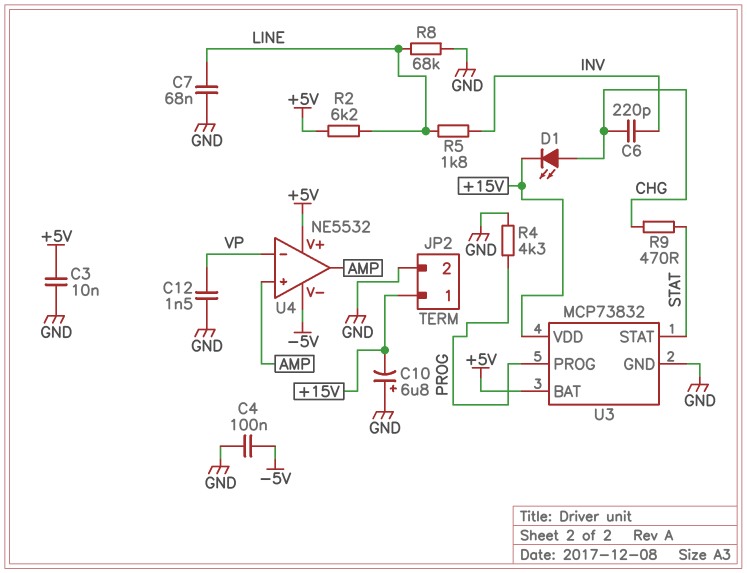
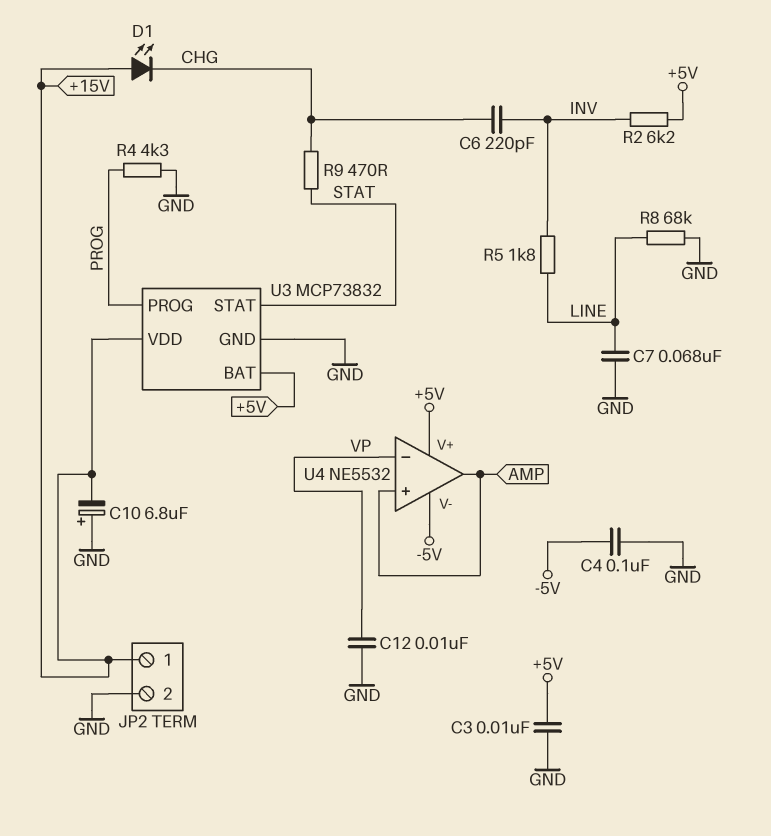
C12: 1.5nF (GND, VP) -> 10nF (GND, VP)
D1: LED (A CHG, K +15V) -> LED (A +15V, K CHG)
R2: 6.2k (+5V, LINE) -> 6.2k (+5V, INV)

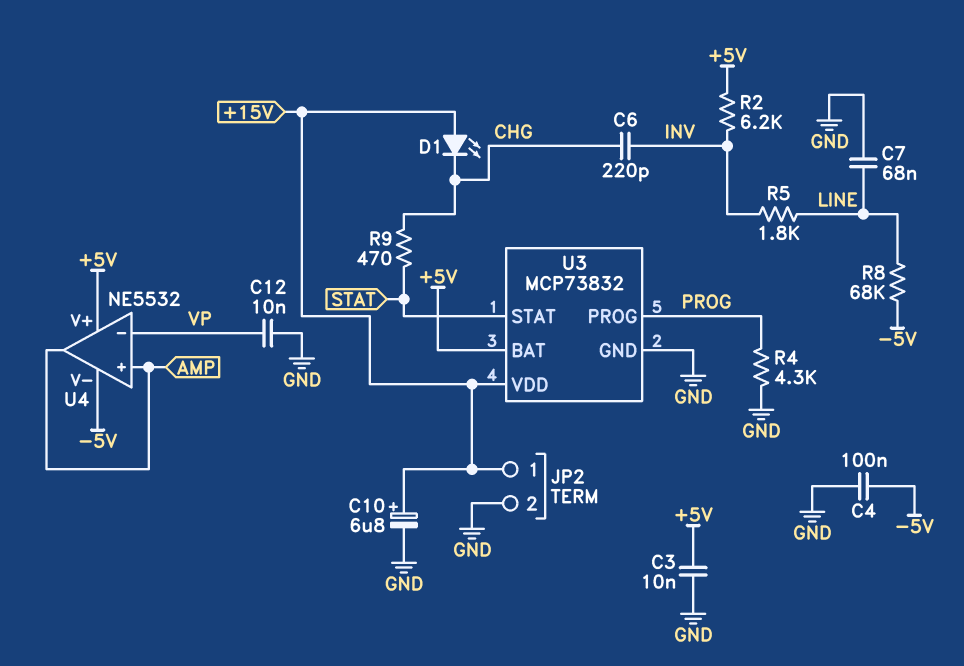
C10: 6.8uF (plus GND, minus +15V) -> 6.8uF (plus +15V, minus GND)
R8: 68k (GND, LINE) -> 68k (-5V, LINE)

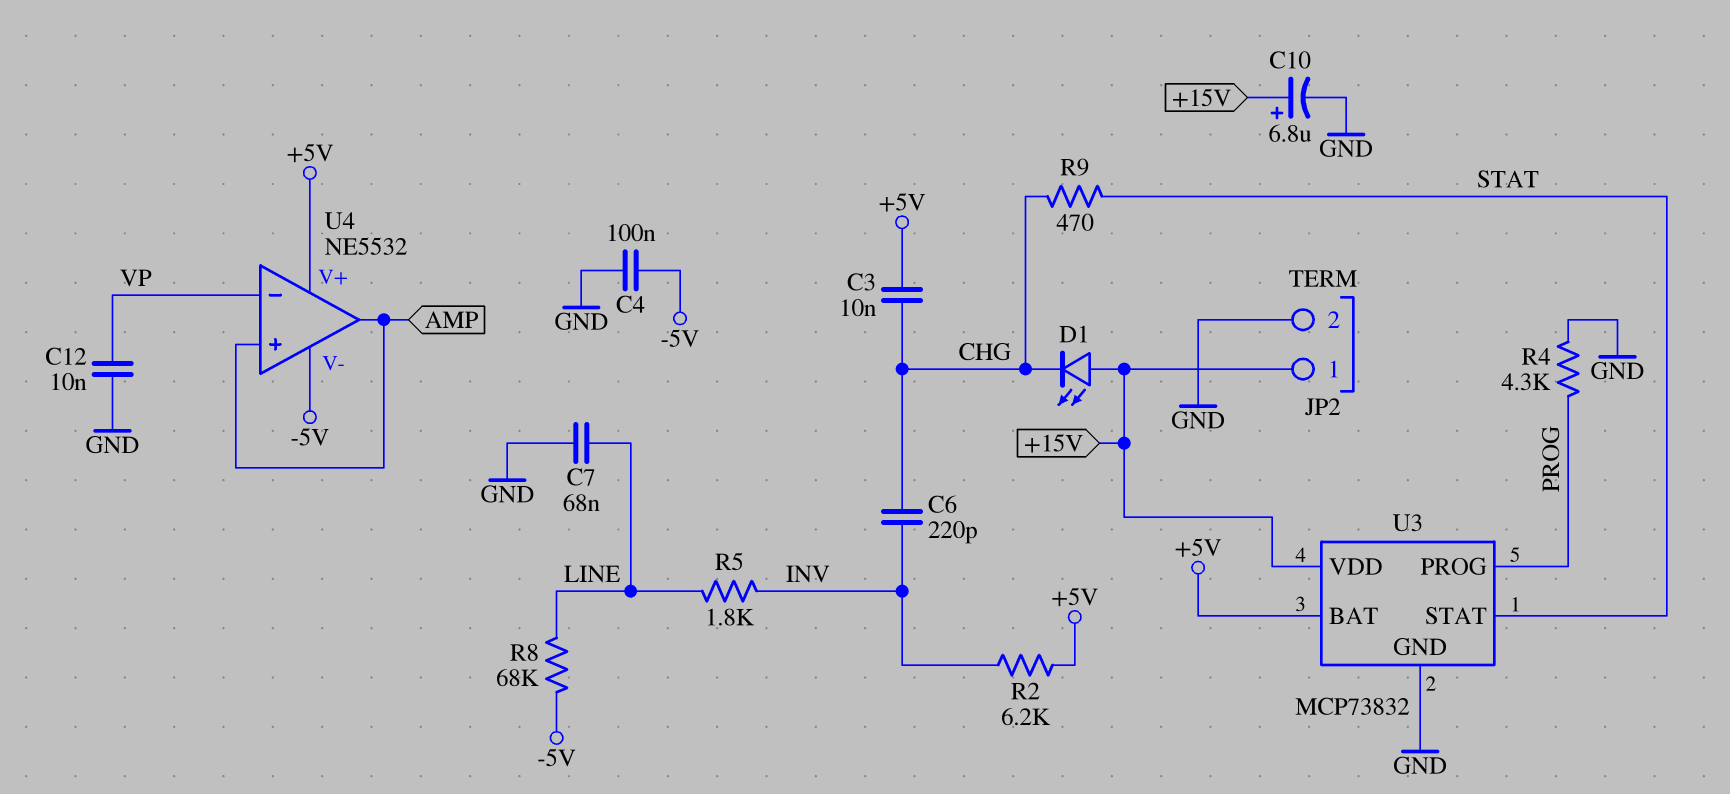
C3: 10nF (+5V, GND) -> 10nF (+5V, CHG)

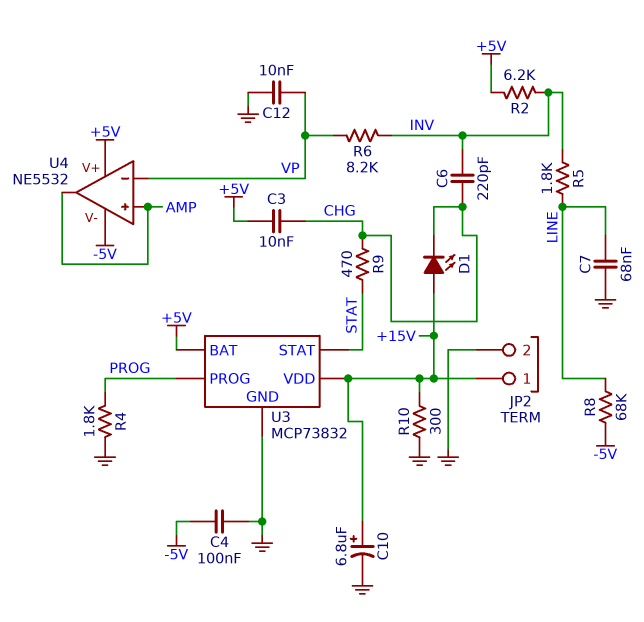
R4: 4.3k (GND, PROG) -> 1.8k (GND, PROG)
R6: none -> 8.2k (INV, VP)
R10: none -> 300 (+15V, GND)

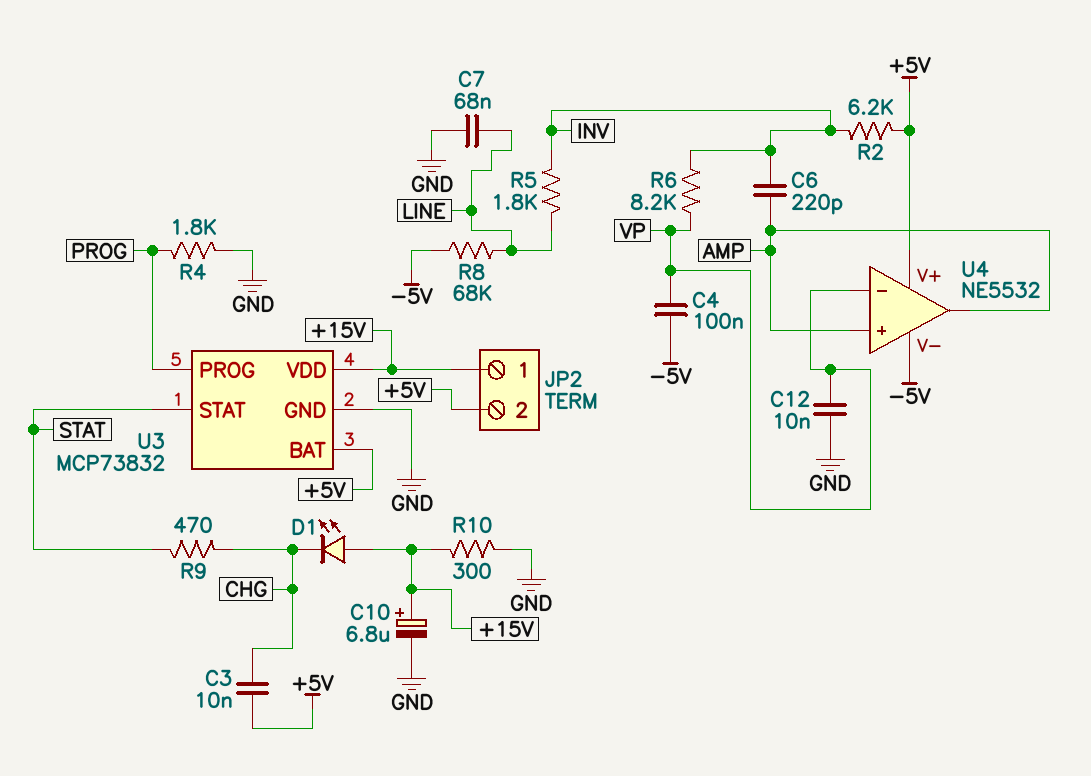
C4: 100nF (-5V, GND) -> 100nF (-5V, VP)
C6: 220pF (CHG, INV) -> 220pF (AMP, INV)
JP2 pin 2: GND -> +5V

